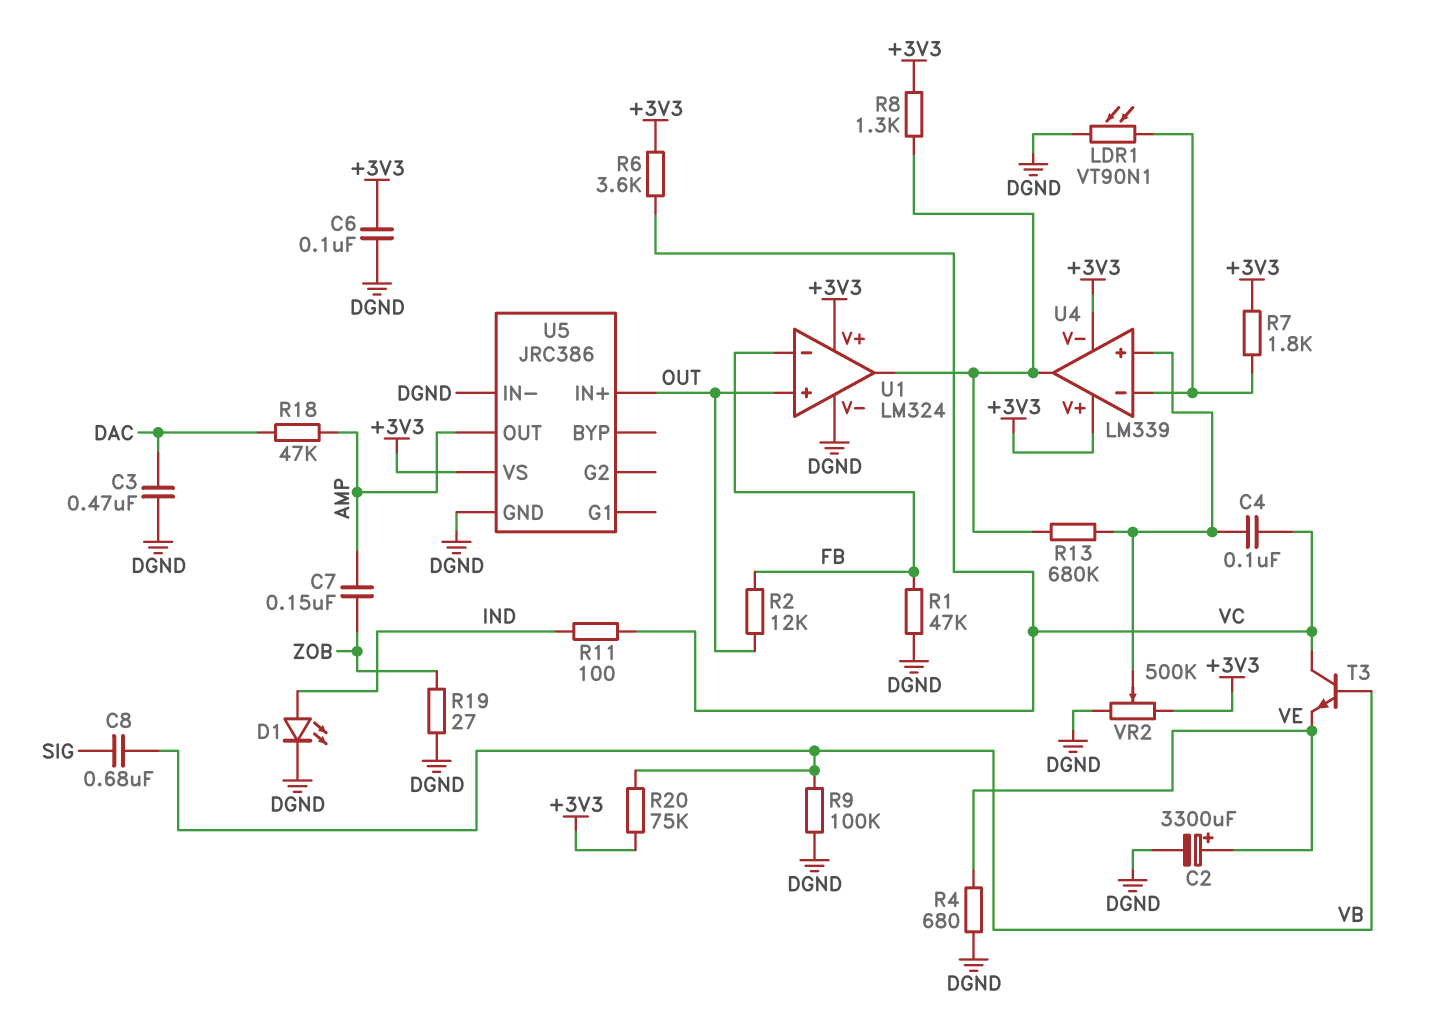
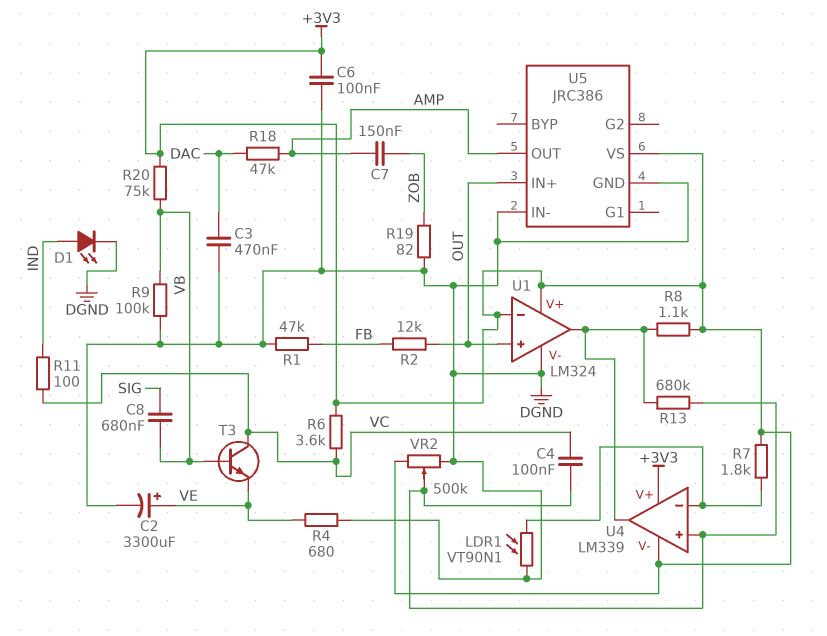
R8: 1.3k (+3V3, U1/out) -> 1.1k (+3V3, U1/out)
R19: 27 (DGND, ZOB) -> 82 (DGND, ZOB)
U1 pin in-: FB -> +3V3

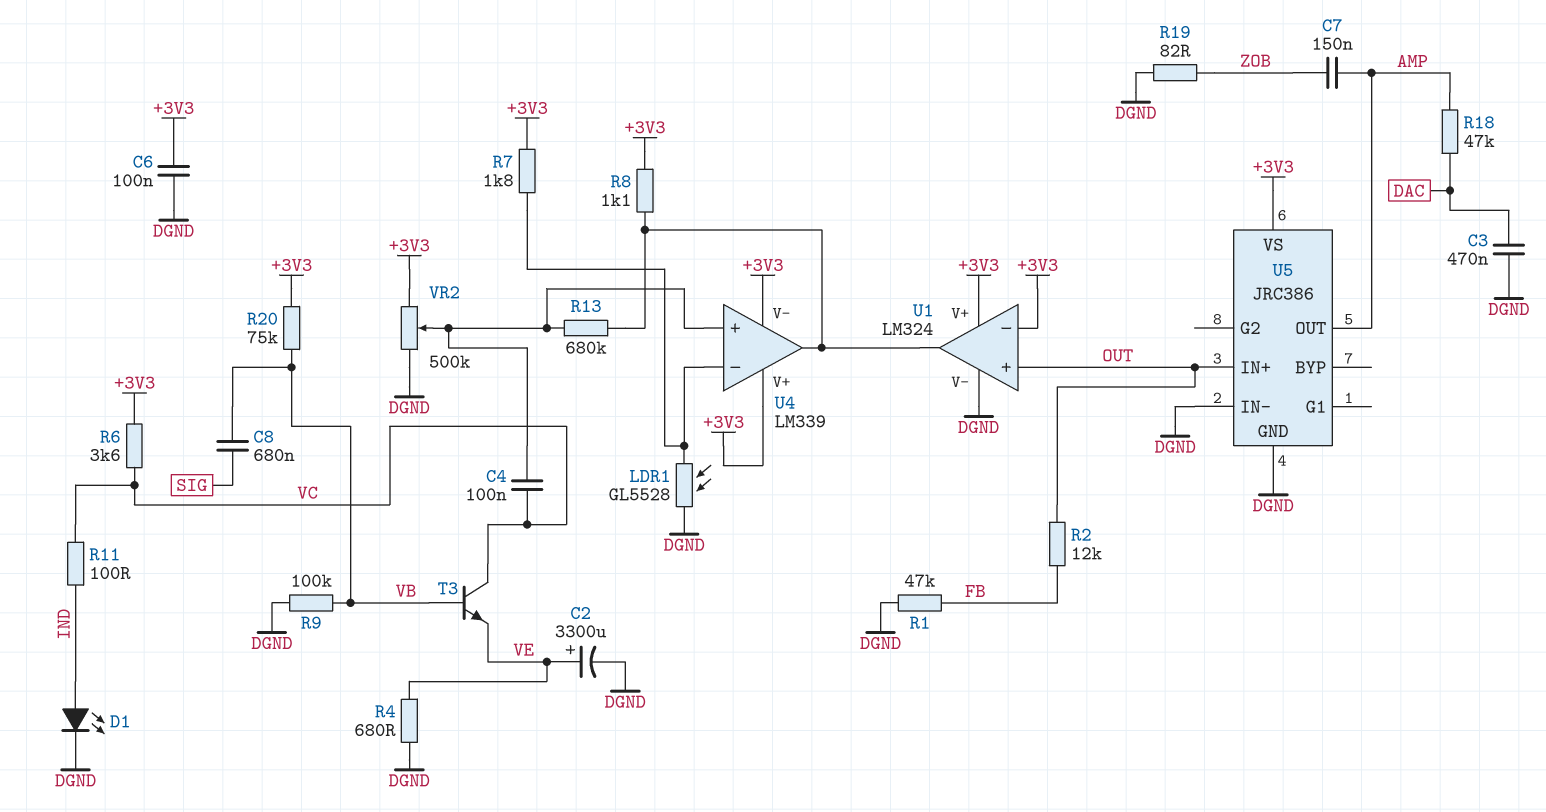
LDR1: VT90N1 (DGND, U4/in-) -> GL5528 (DGND, U4/in-)

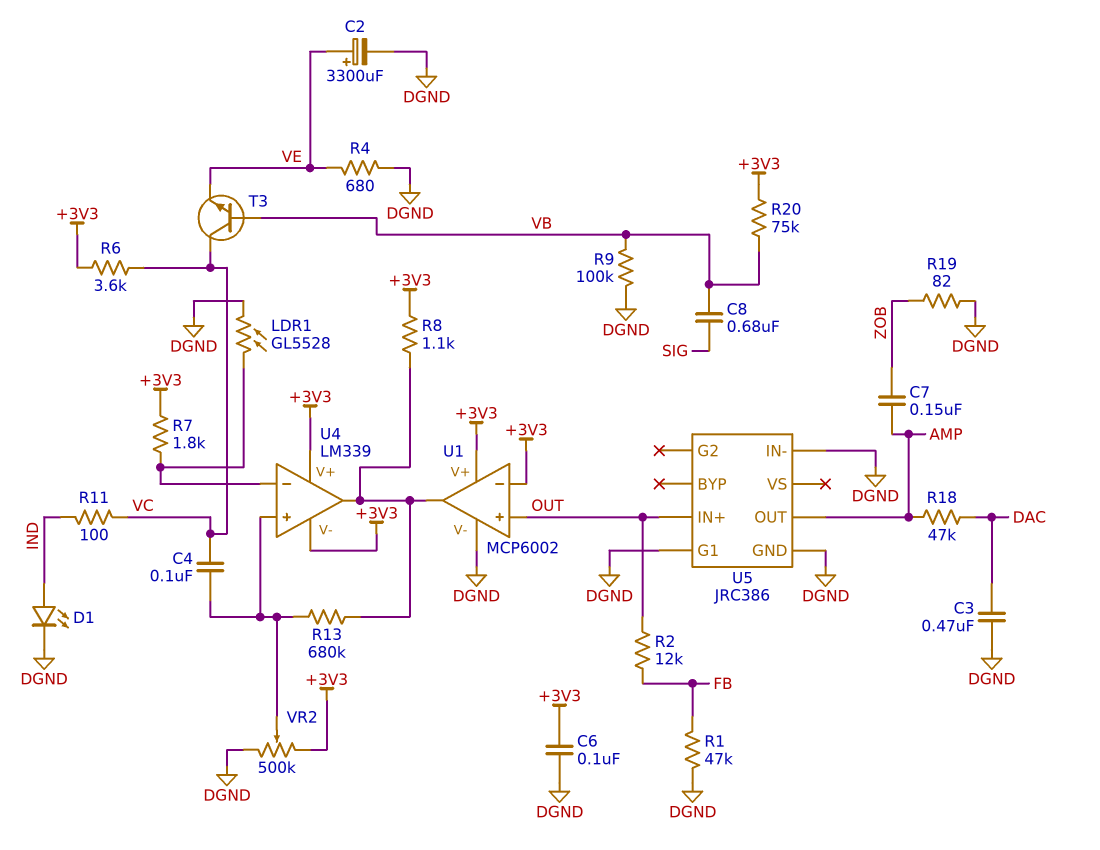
U1: LM324 -> MCP6002
U5 pin G1: none -> DGND
U5 pin VS: +3V3 -> none

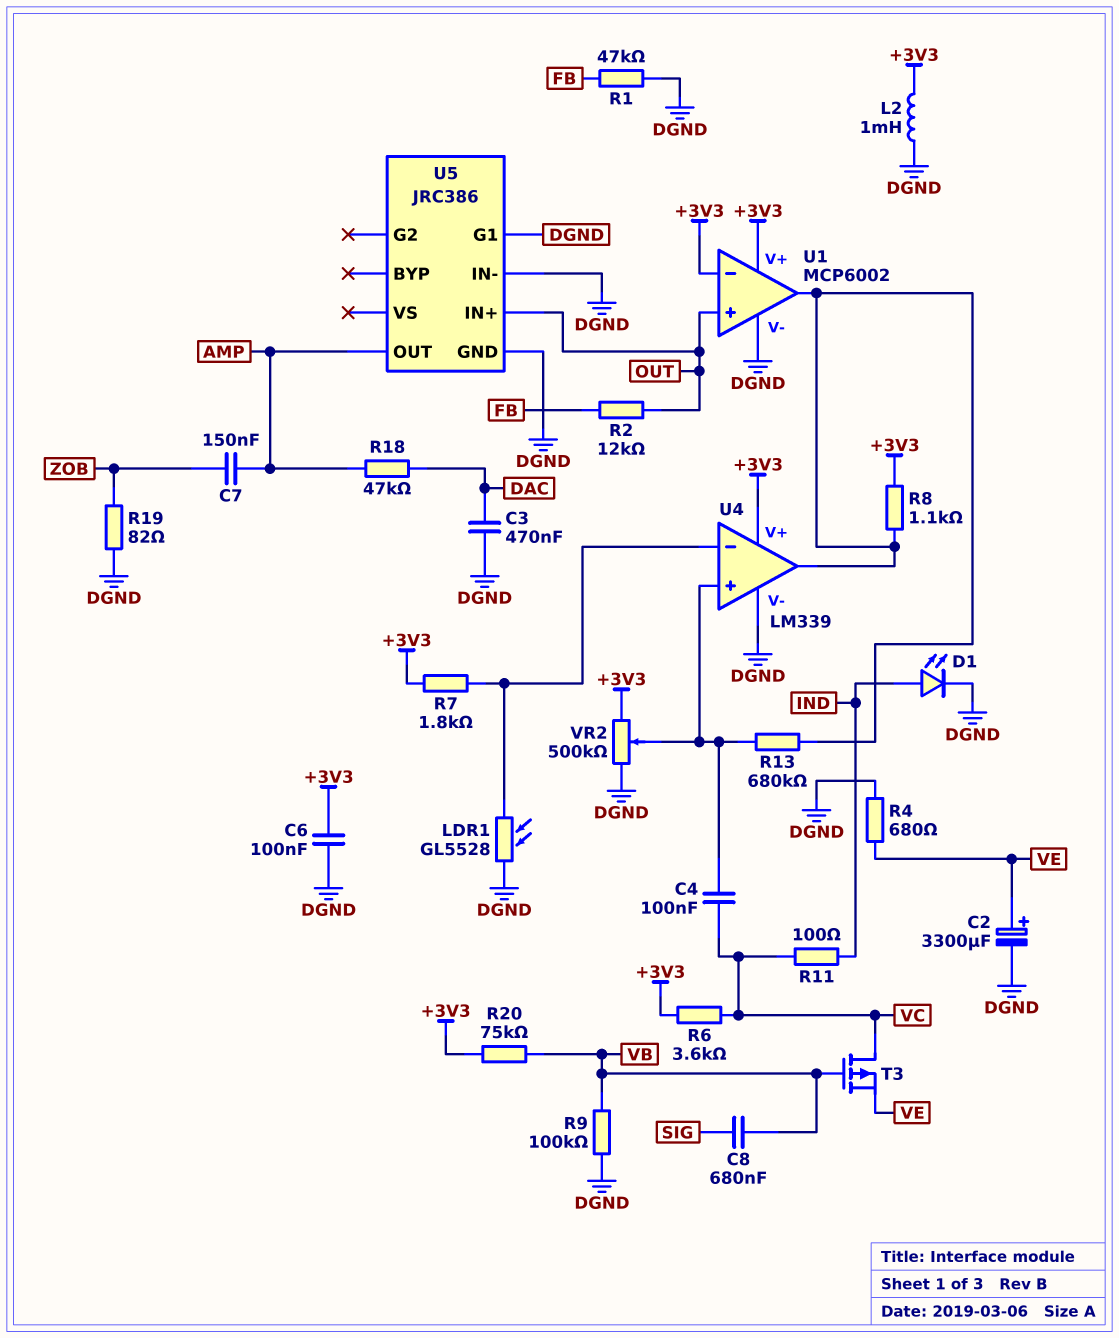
L2: none -> 1mH (+3V3, DGND)
T3: NPN (B VB, C VC, E VE) -> PMOS (G VB, D VC, S VE)
U4 pin V-: +3V3 -> DGND

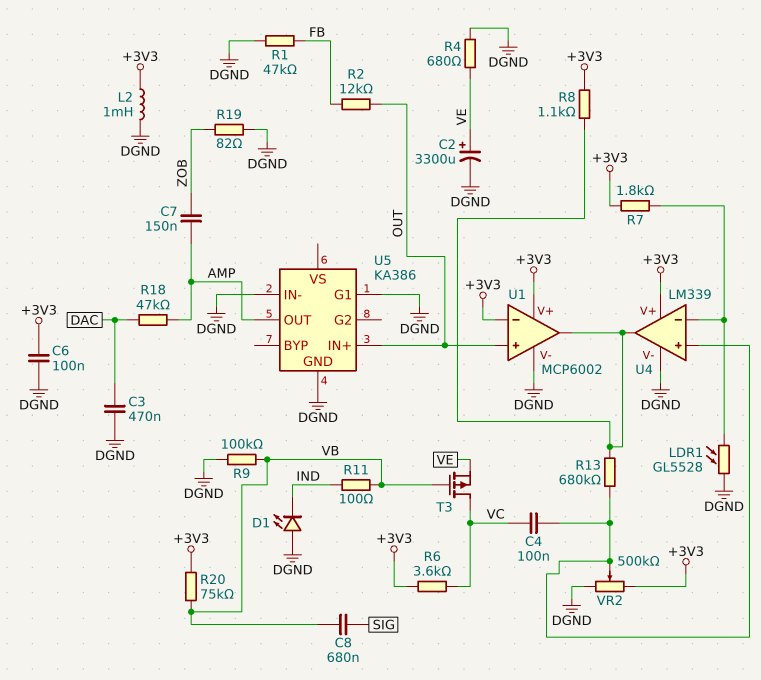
D1: LED (A IND, K DGND) -> LED (A DGND, K IND)
R11: 100 (IND, VC) -> 100 (IND, VB)
U5: JRC386 -> KA386

